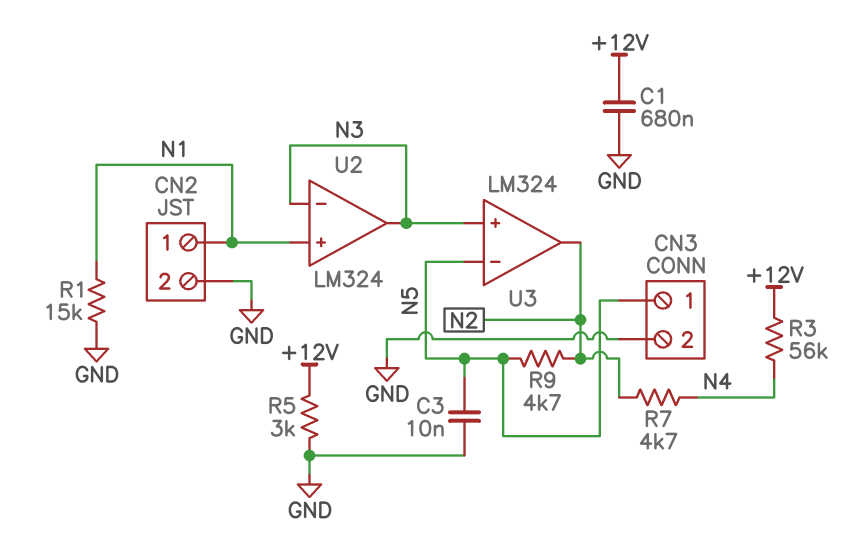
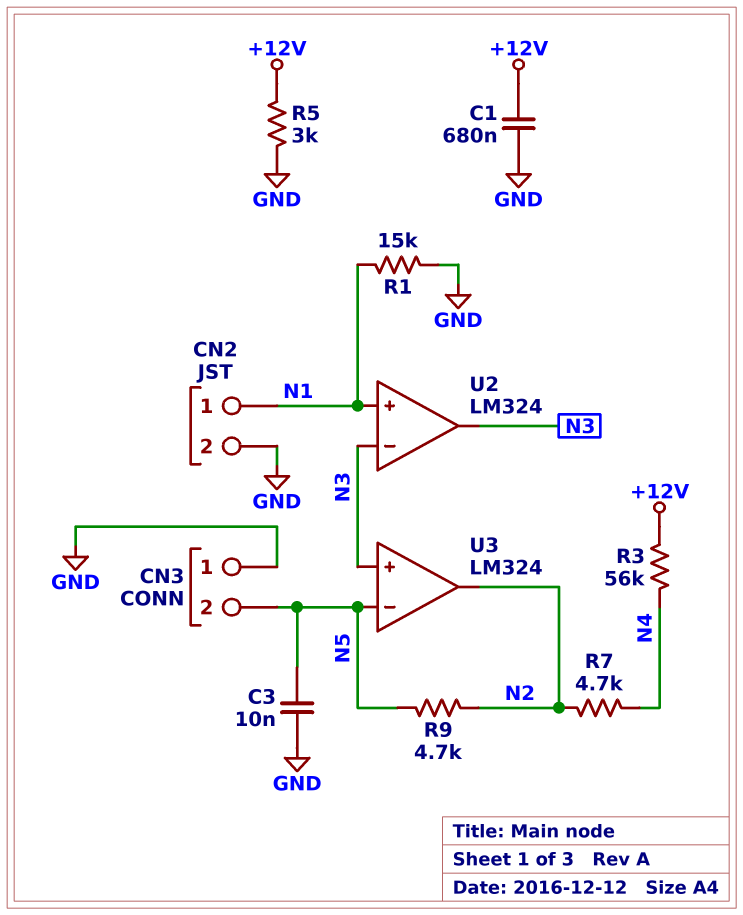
CN3 pin 1: N5 -> GND
CN3 pin 2: GND -> N5

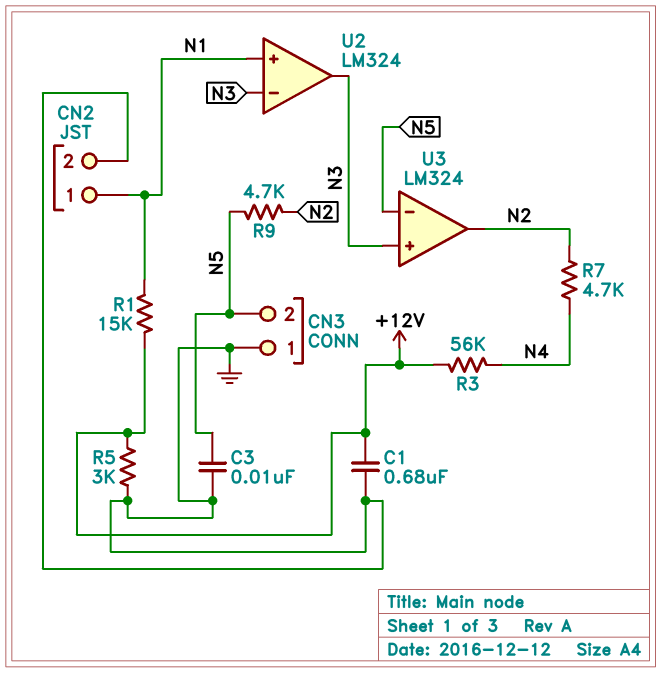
R1: 15k (GND, N1) -> 15k (+12V, N1)

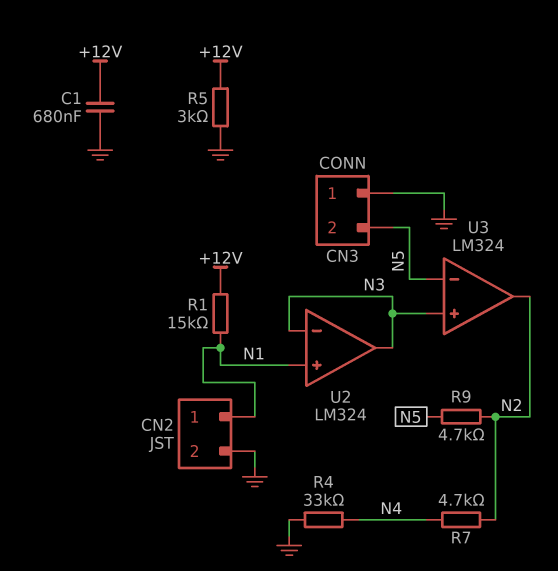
C3: 10nF (GND, N5) -> none
R3: 56k (+12V, N4) -> none
R4: none -> 33k (GND, N4)

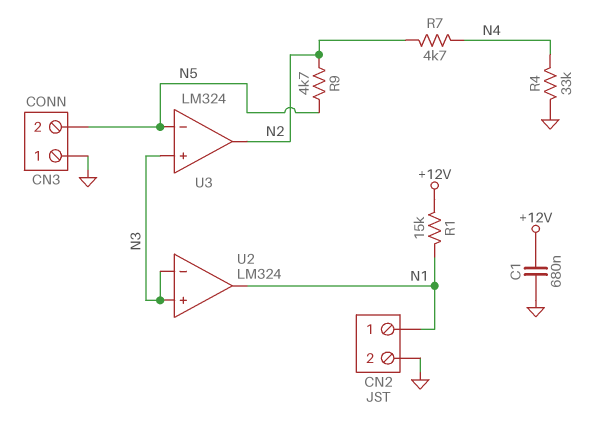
R5: 3k (+12V, GND) -> none
U2 pin in+: N1 -> N3
U2 pin out: N3 -> N1

